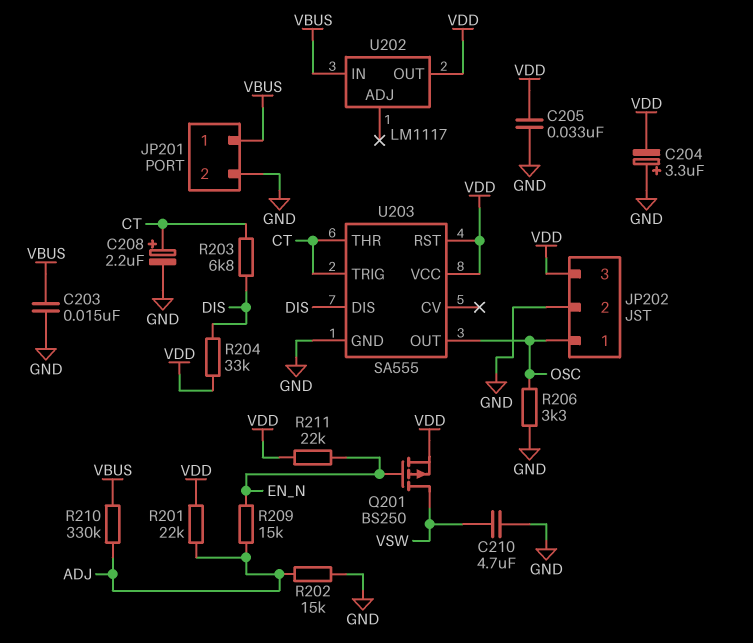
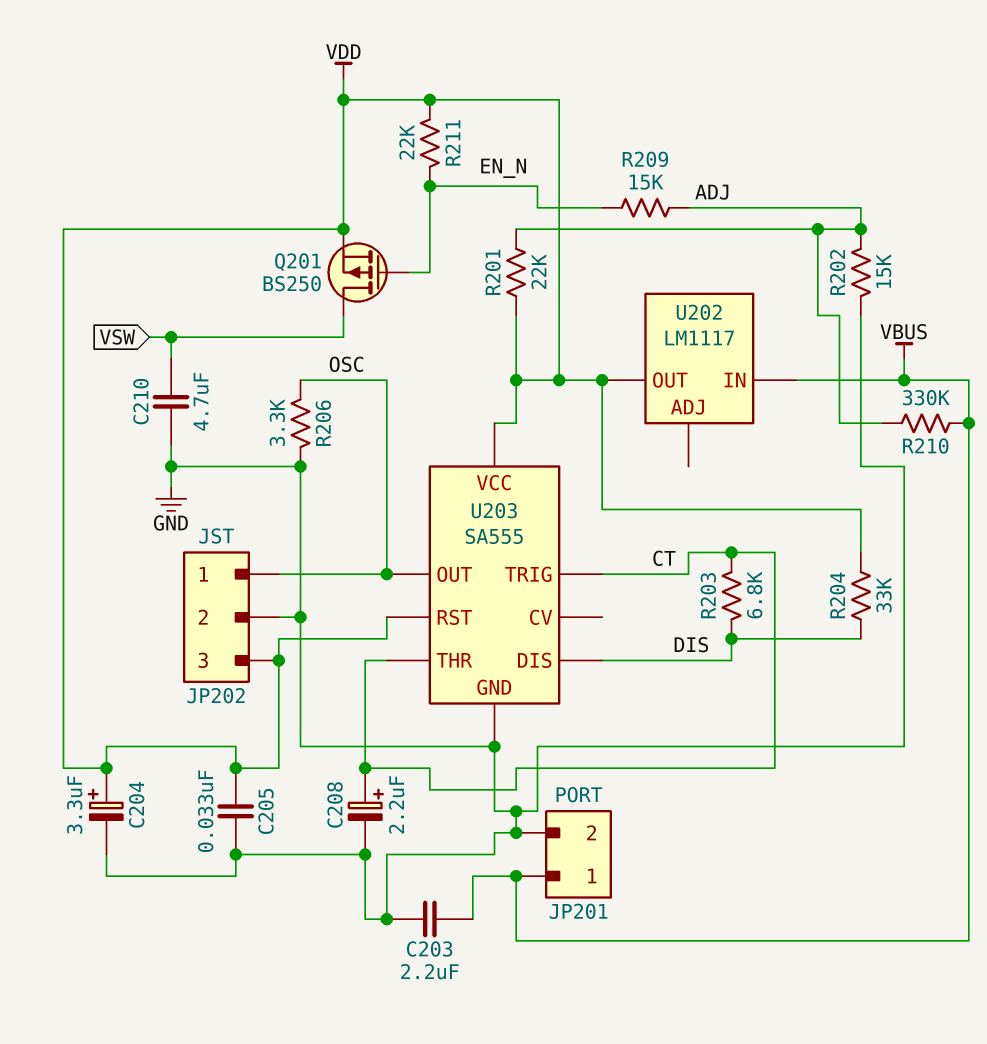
C203: 15nF (GND, VBUS) -> 2.2uF (GND, VBUS)
C204: 3.3uF (plus GND, minus VDD) -> 3.3uF (plus VDD, minus GND)

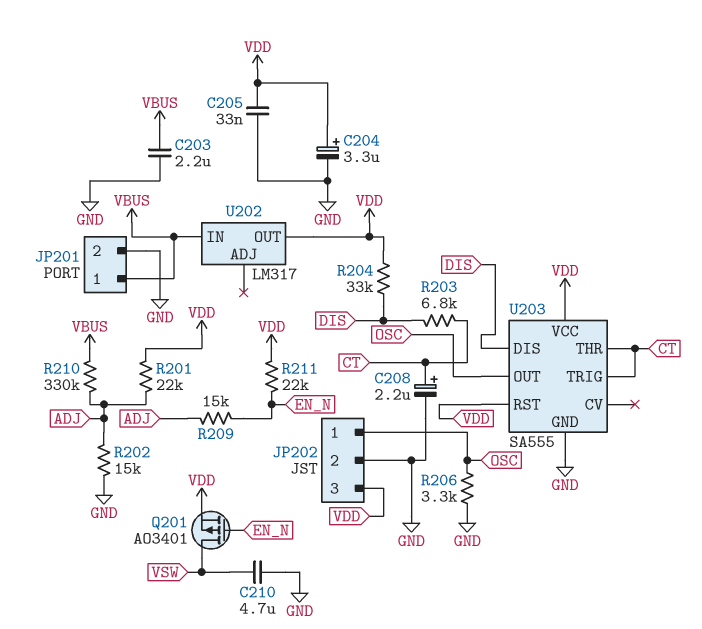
Q201: PMOS BS250 (G EN_N, D VSW, S VDD) -> PMOS AO3401 (G EN_N, D VSW, S VDD)
U202: LM1117 -> LM317

